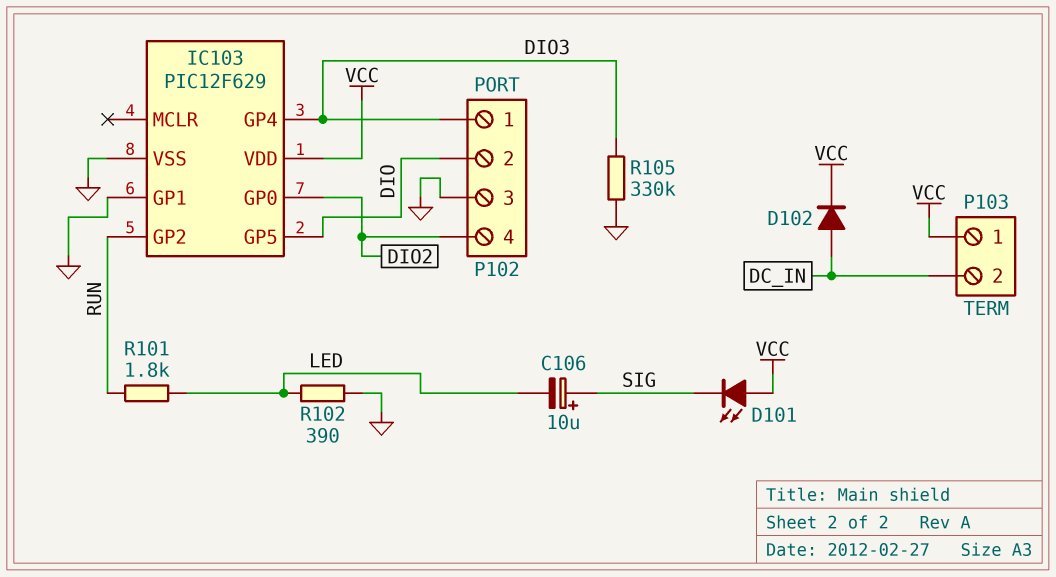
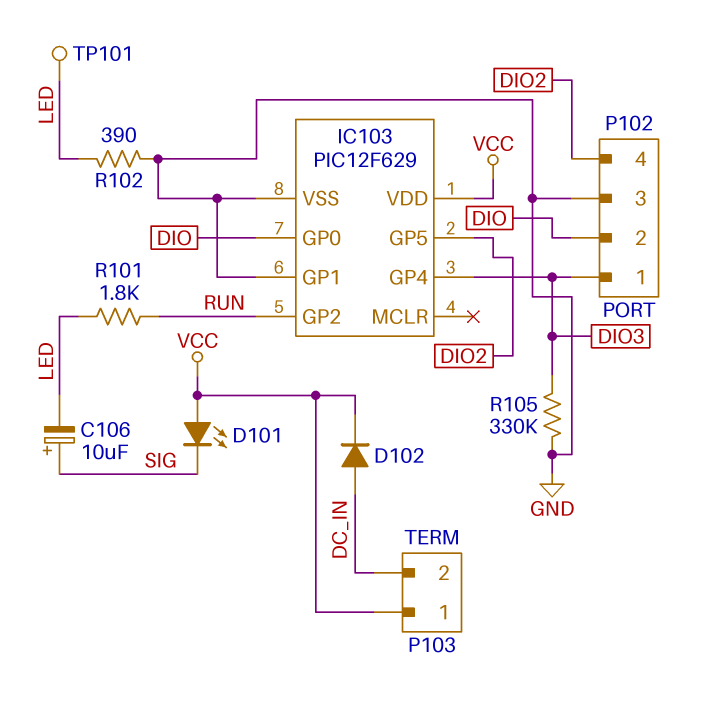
IC103 pin GP0: DIO2 -> DIO
IC103 pin GP5: DIO -> DIO2
TP101: none -> test point (LED)

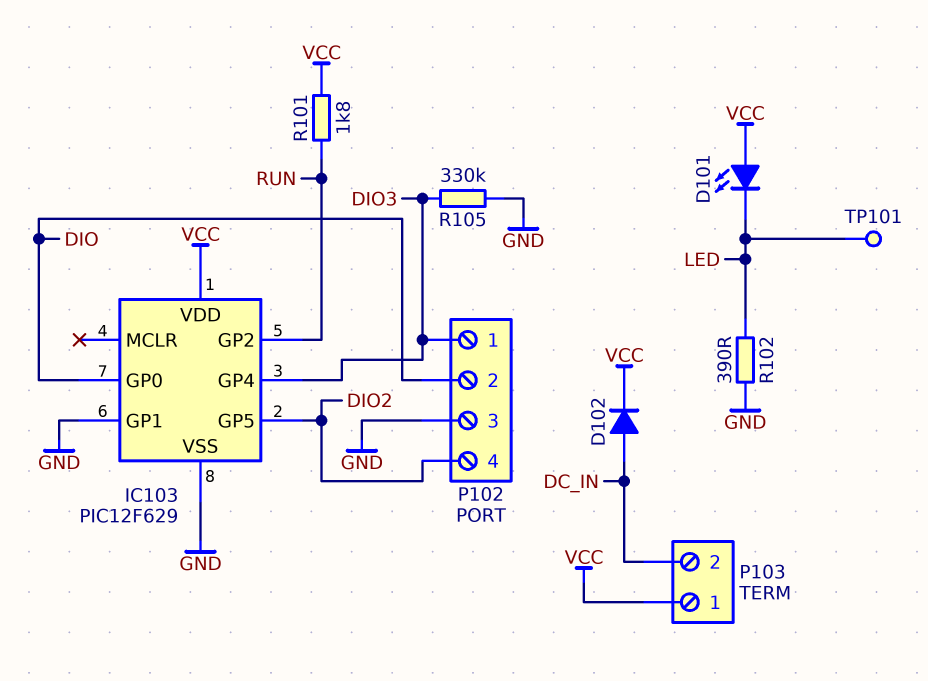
C106: 10uF (plus SIG, minus LED) -> none
D101: LED (A VCC, K SIG) -> LED (A VCC, K LED)
R101: 1.8k (LED, RUN) -> 1.8k (RUN, VCC)

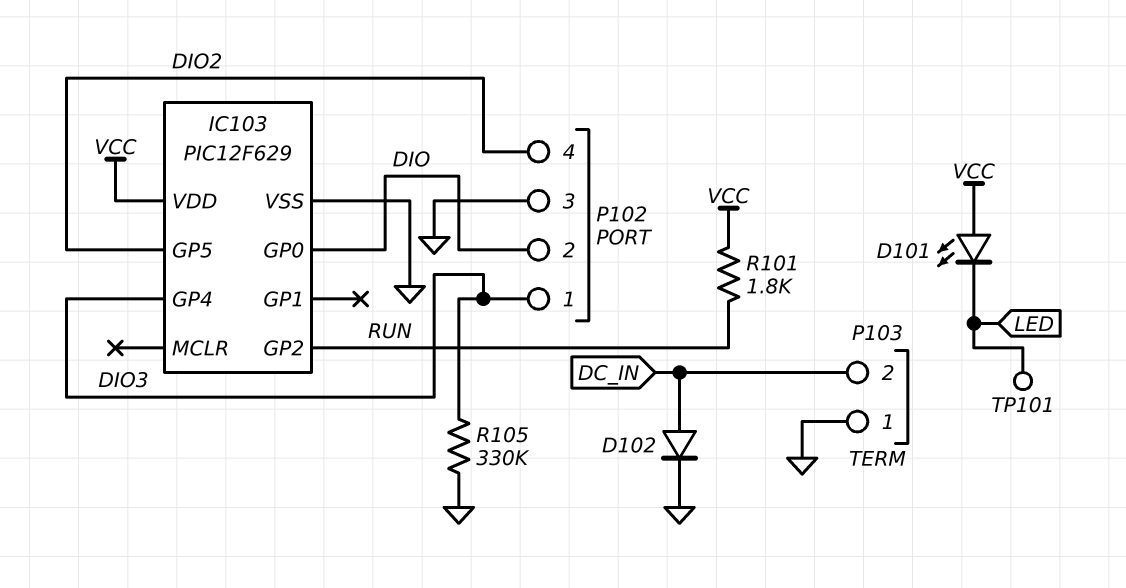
D102: diode (A DC_IN, K VCC) -> diode (A DC_IN, K GND)
IC103 pin GP1: GND -> none
P103 pin 1: VCC -> GND
R102: 390 (GND, LED) -> none

